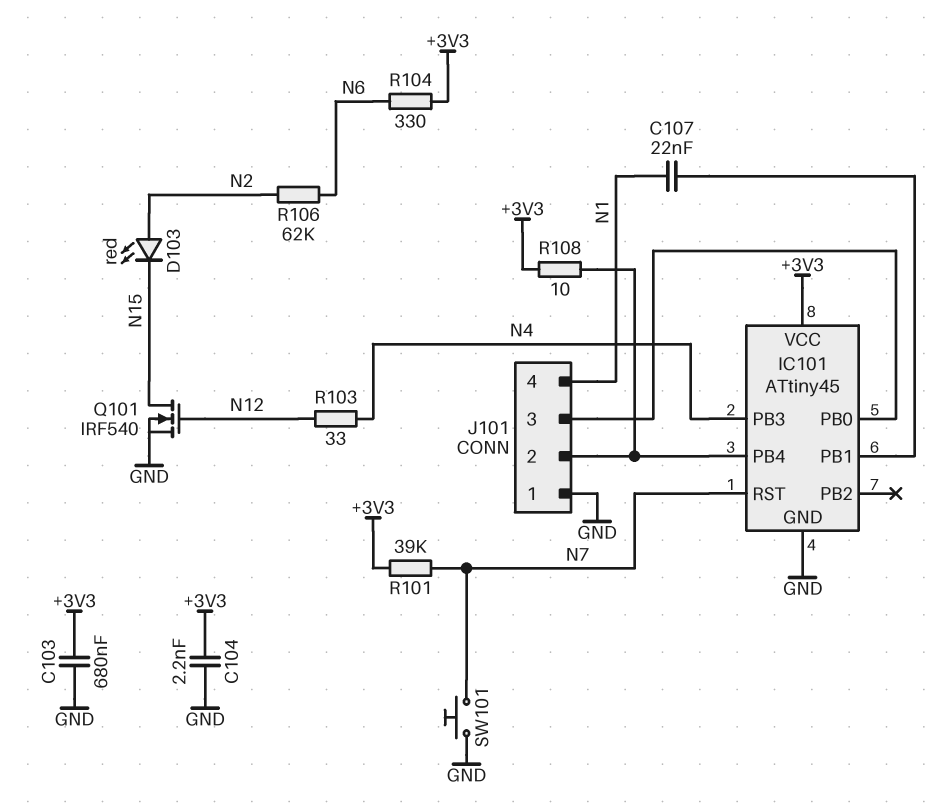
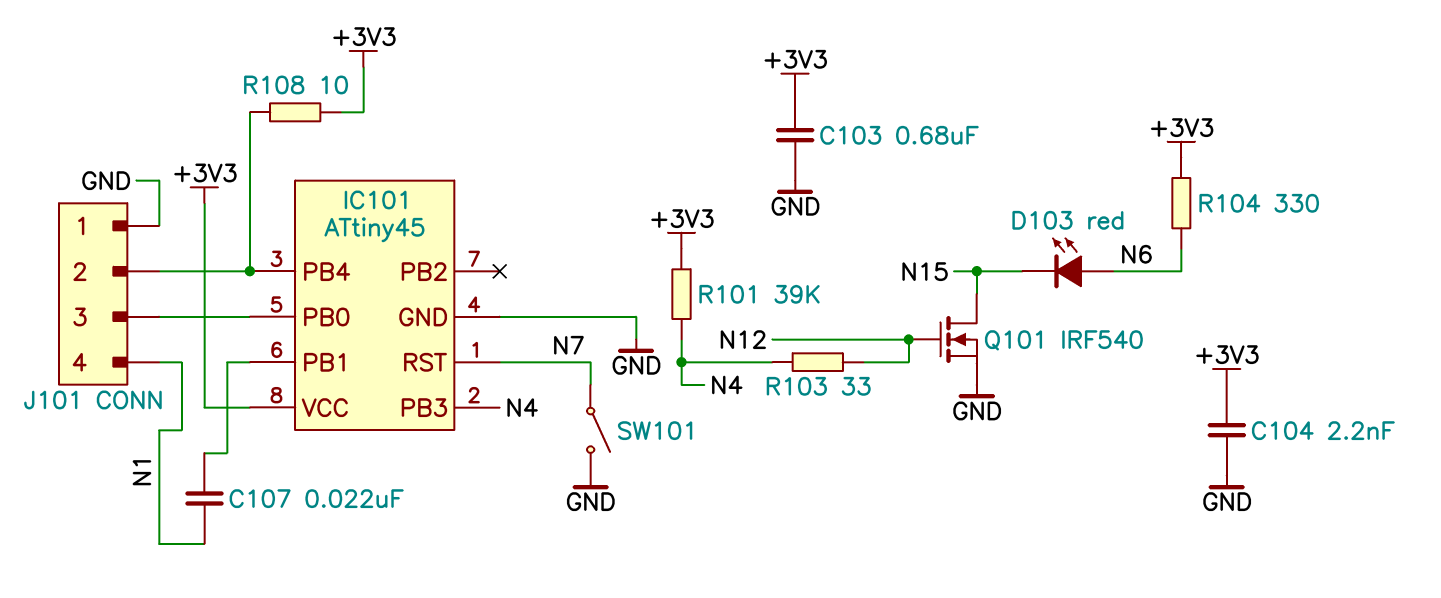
D103: LED red (A N2, K N15) -> LED red (A N6, K N15)
R101: 39k (+3V3, N7) -> 39k (+3V3, N4)
R106: 62k (N2, N6) -> none
SW101: button (GND, N7) -> switch (GND, N7)

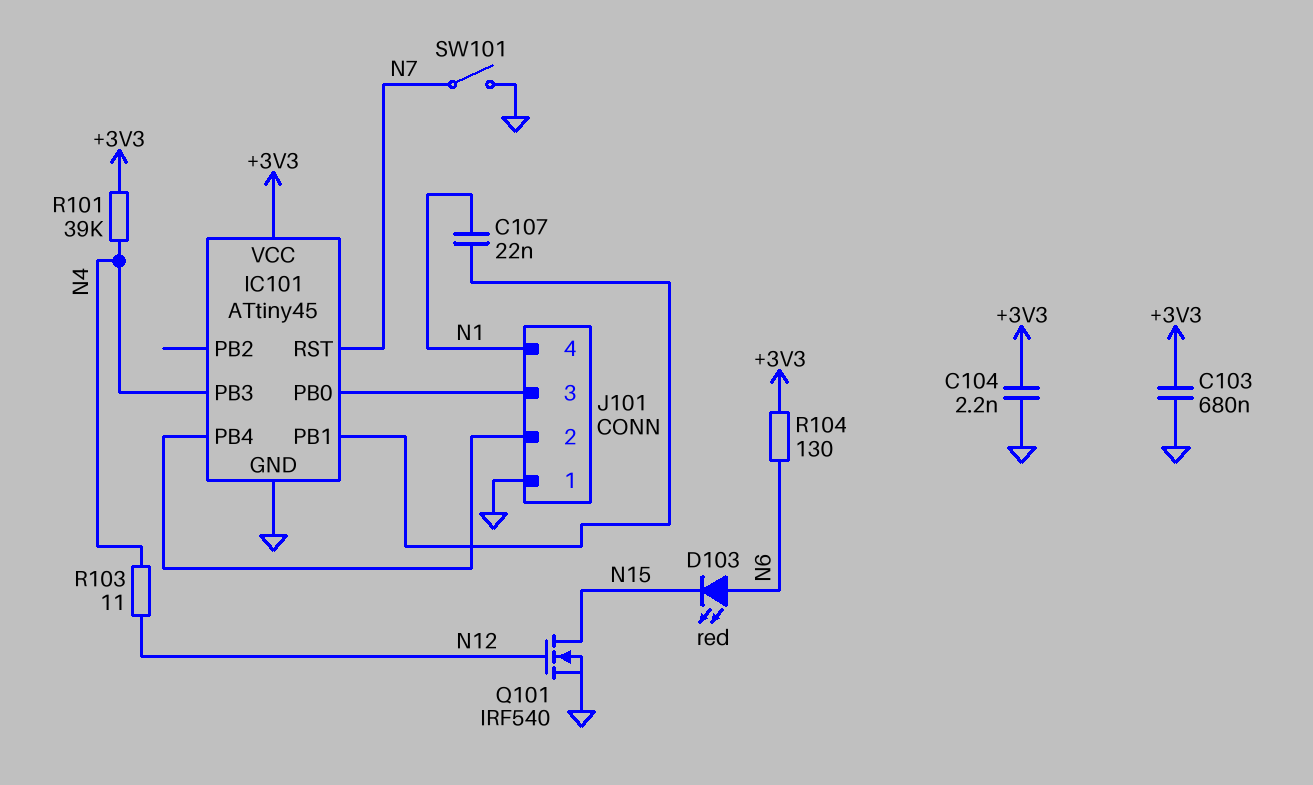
R103: 33 (N4, N12) -> 11 (N4, N12)
R104: 330 (+3V3, N6) -> 130 (+3V3, N6)
R108: 10 (+3V3, IC101/PB4) -> none

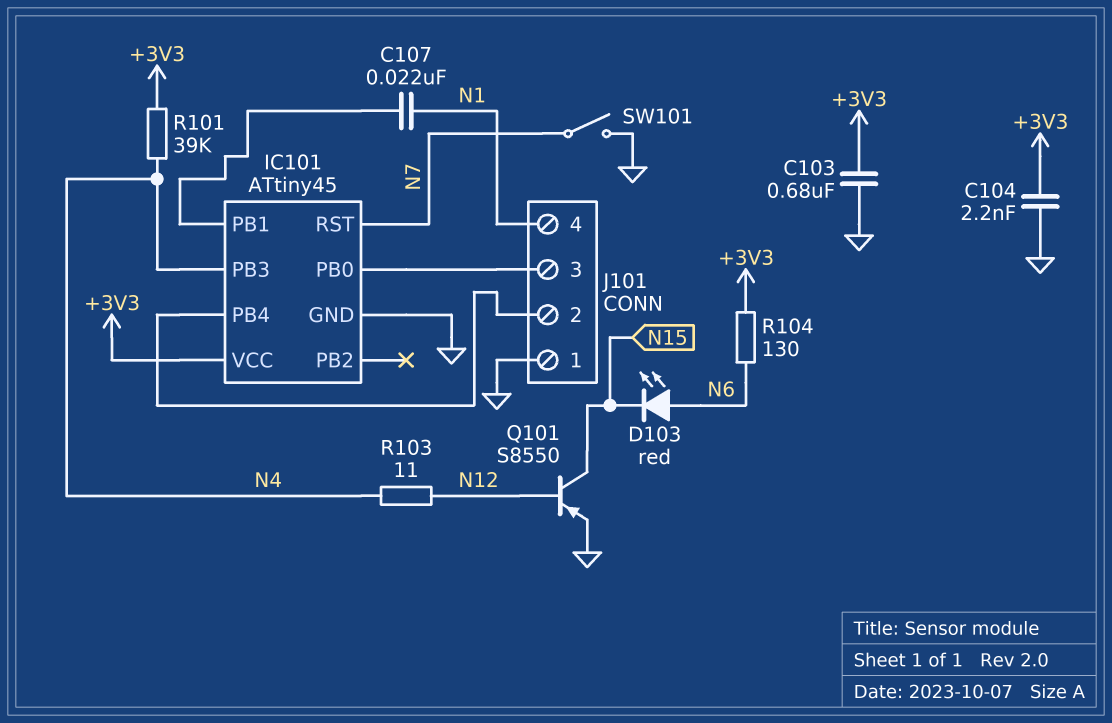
Q101: NMOS IRF540 (G N12, D N15, S GND) -> PNP S8550 (B N12, C N15, E GND)

